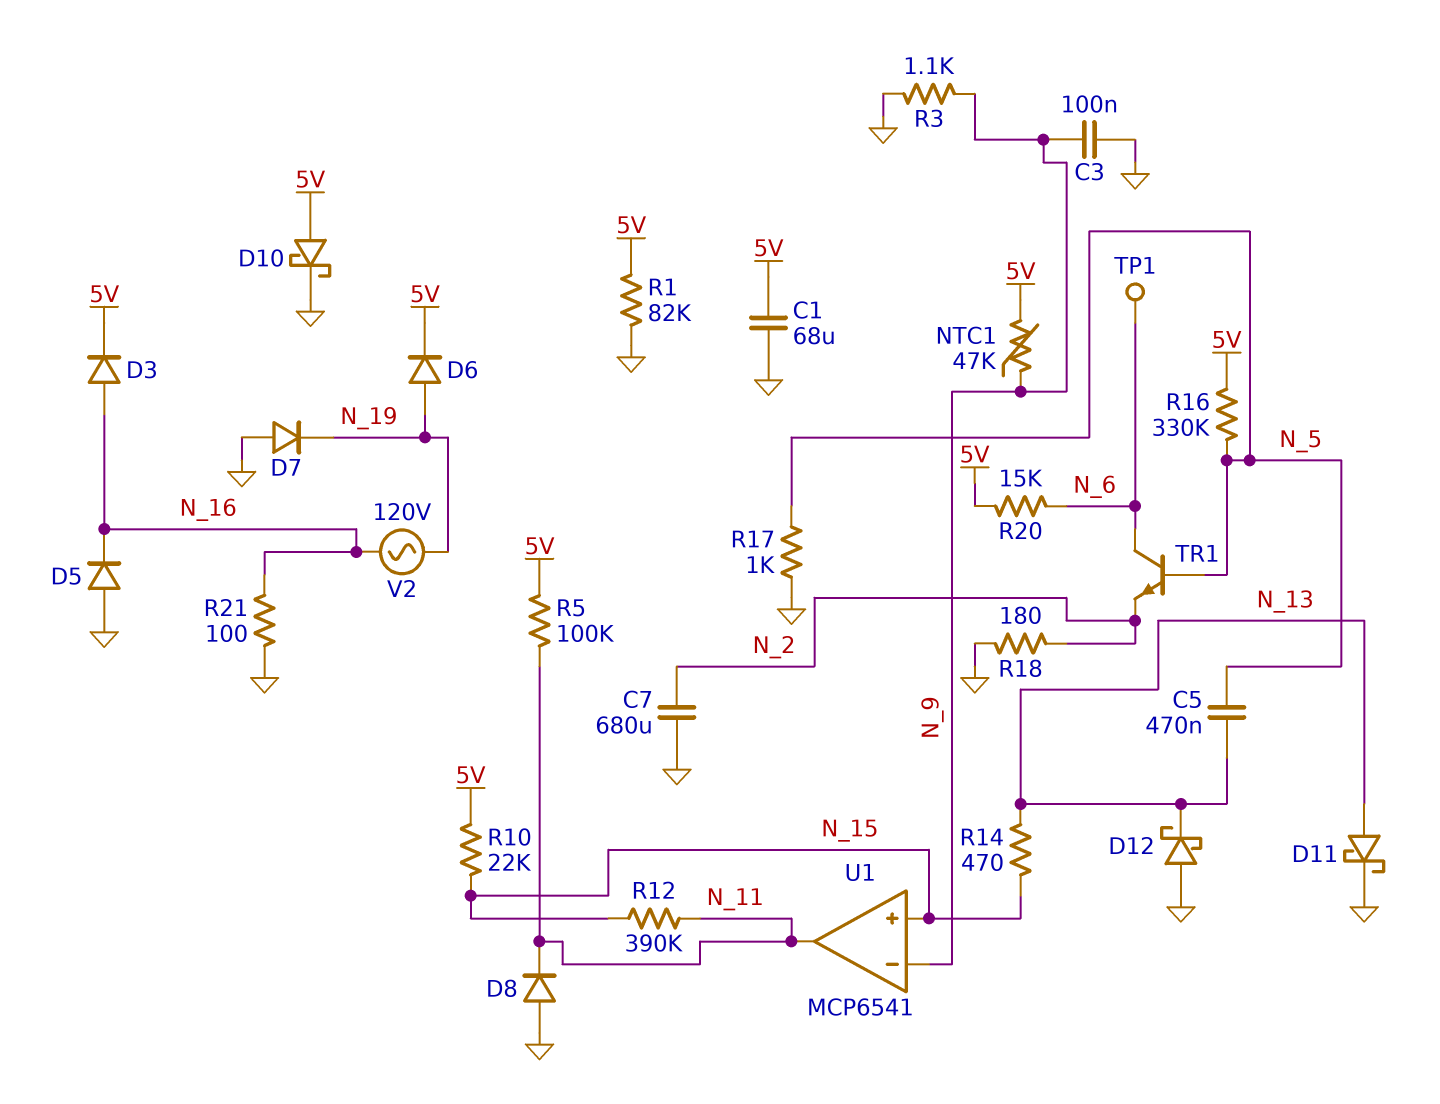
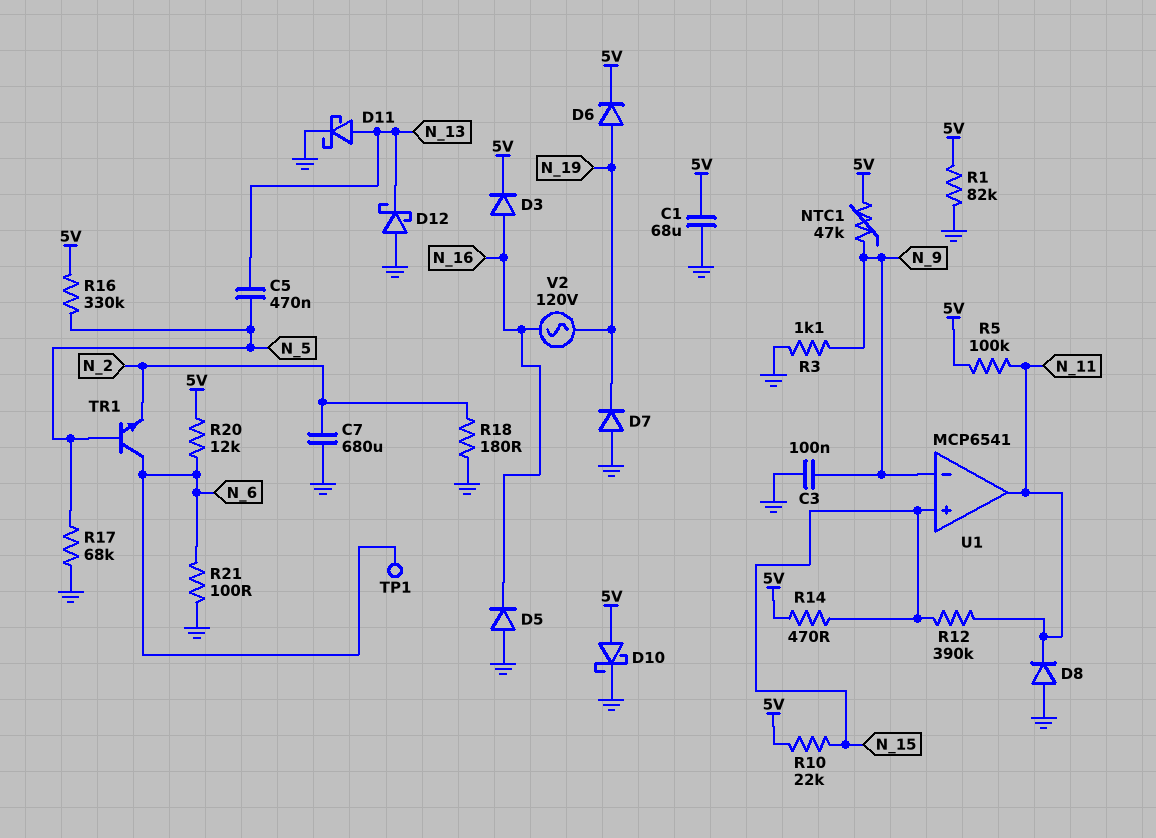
R14: 470 (N_13, N_15) -> 470 (5V, N_15)
R17: 1k (GND, N_5) -> 68k (GND, N_5)
R20: 15k (5V, N_6) -> 12k (5V, N_6)
R21: 100 (GND, N_16) -> 100 (GND, N_6)

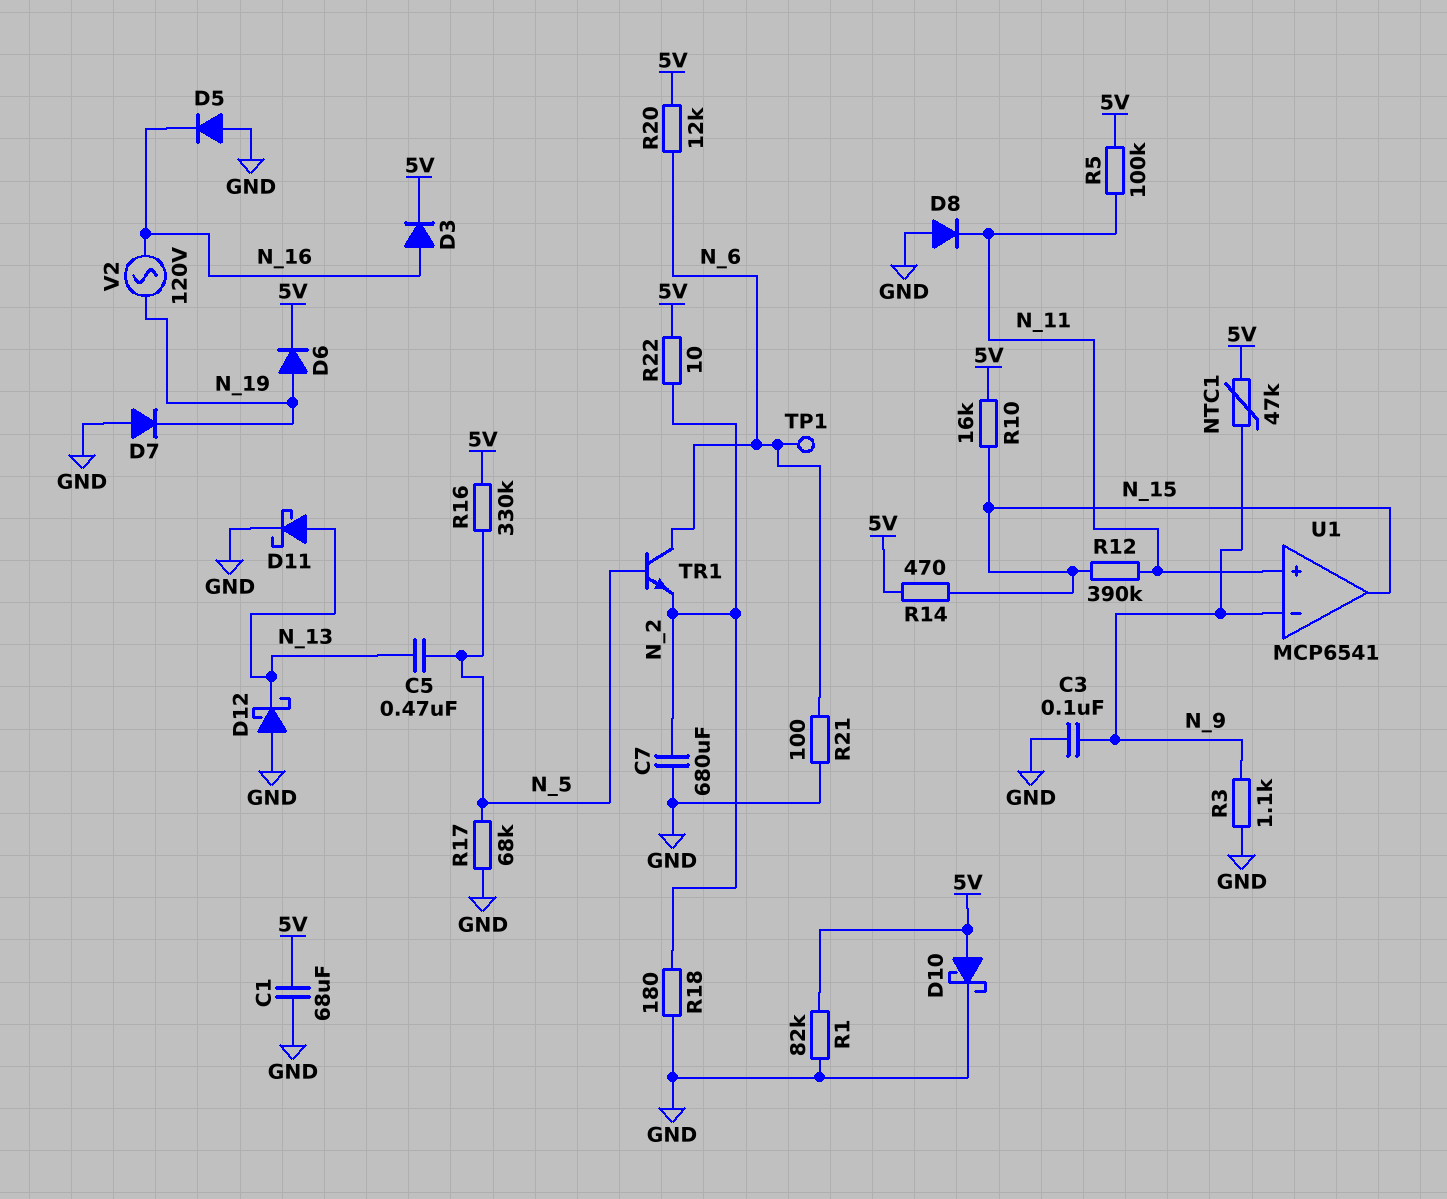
R10: 22k (5V, N_15) -> 16k (5V, N_15)
R22: none -> 10 (5V, N_2)
U1 pin in+: N_15 -> N_11
U1 pin out: N_11 -> N_15

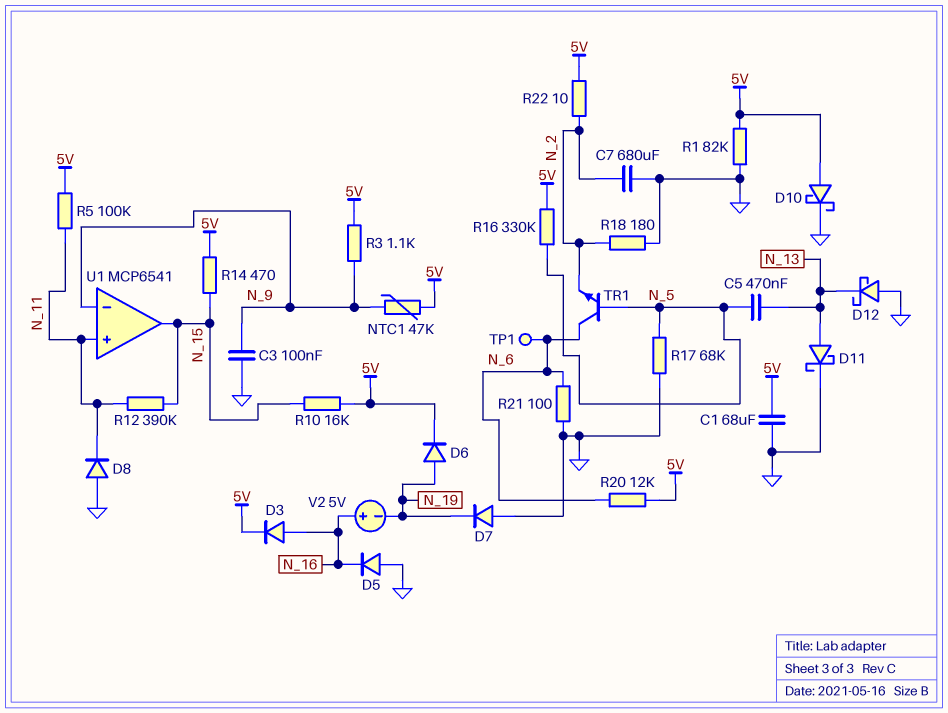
R3: 1.1k (GND, N_9) -> 1.1k (5V, N_9)
V2: AC 120V (N_16, N_19) -> 5V (plus N_16, minus N_19)

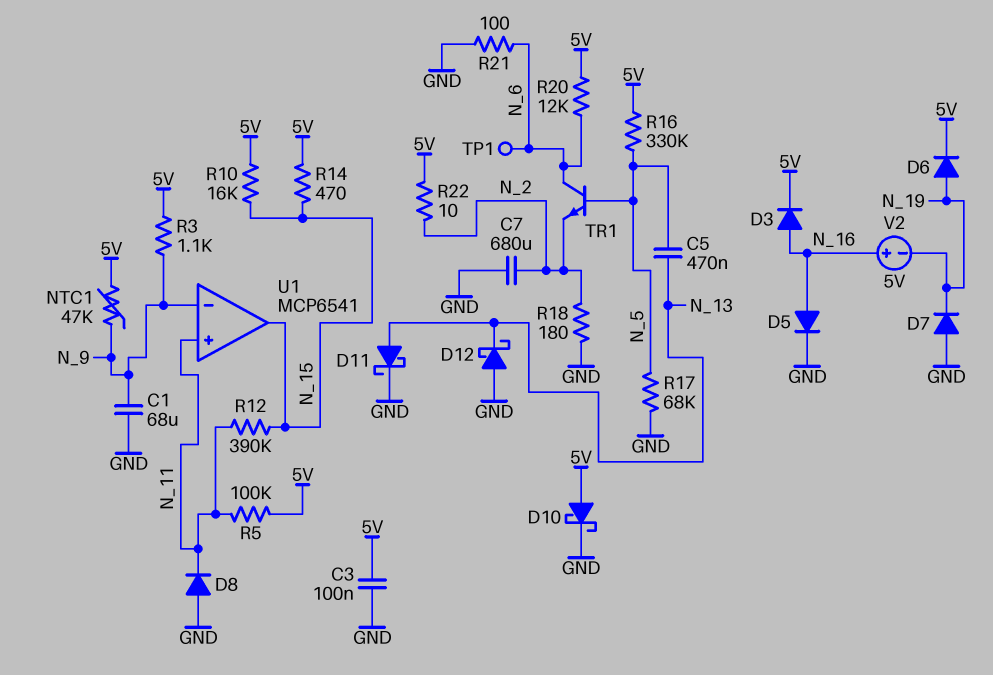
C1: 68uF (5V, GND) -> 68uF (GND, N_9)
C3: 100nF (GND, N_9) -> 100nF (5V, GND)
D5: diode (A GND, K N_16) -> diode (A N_16, K GND)
R1: 82k (5V, GND) -> none

